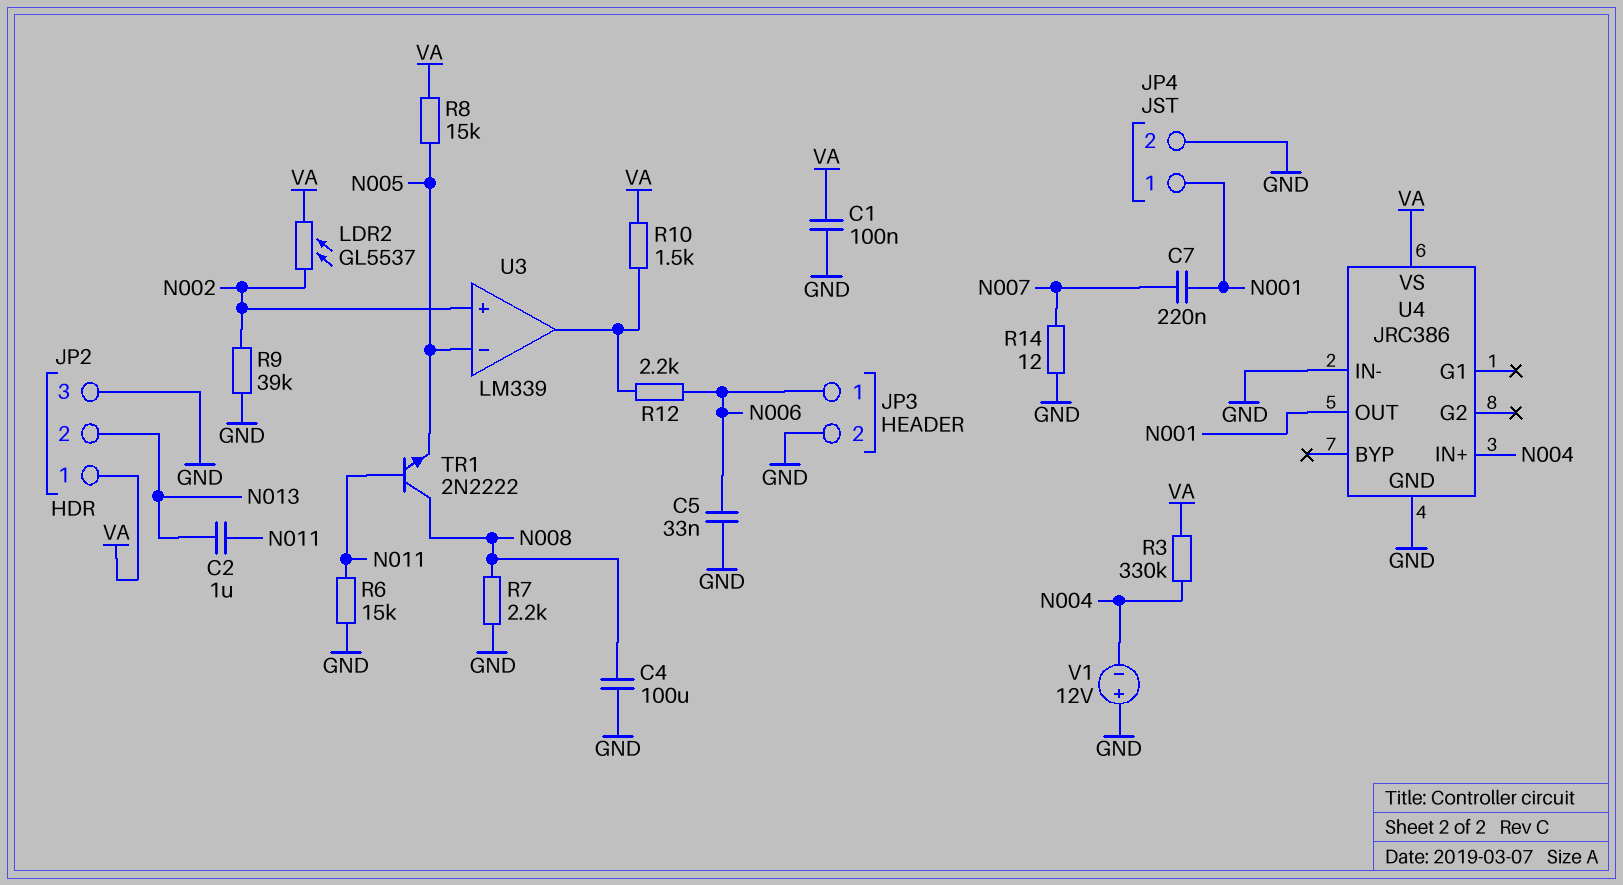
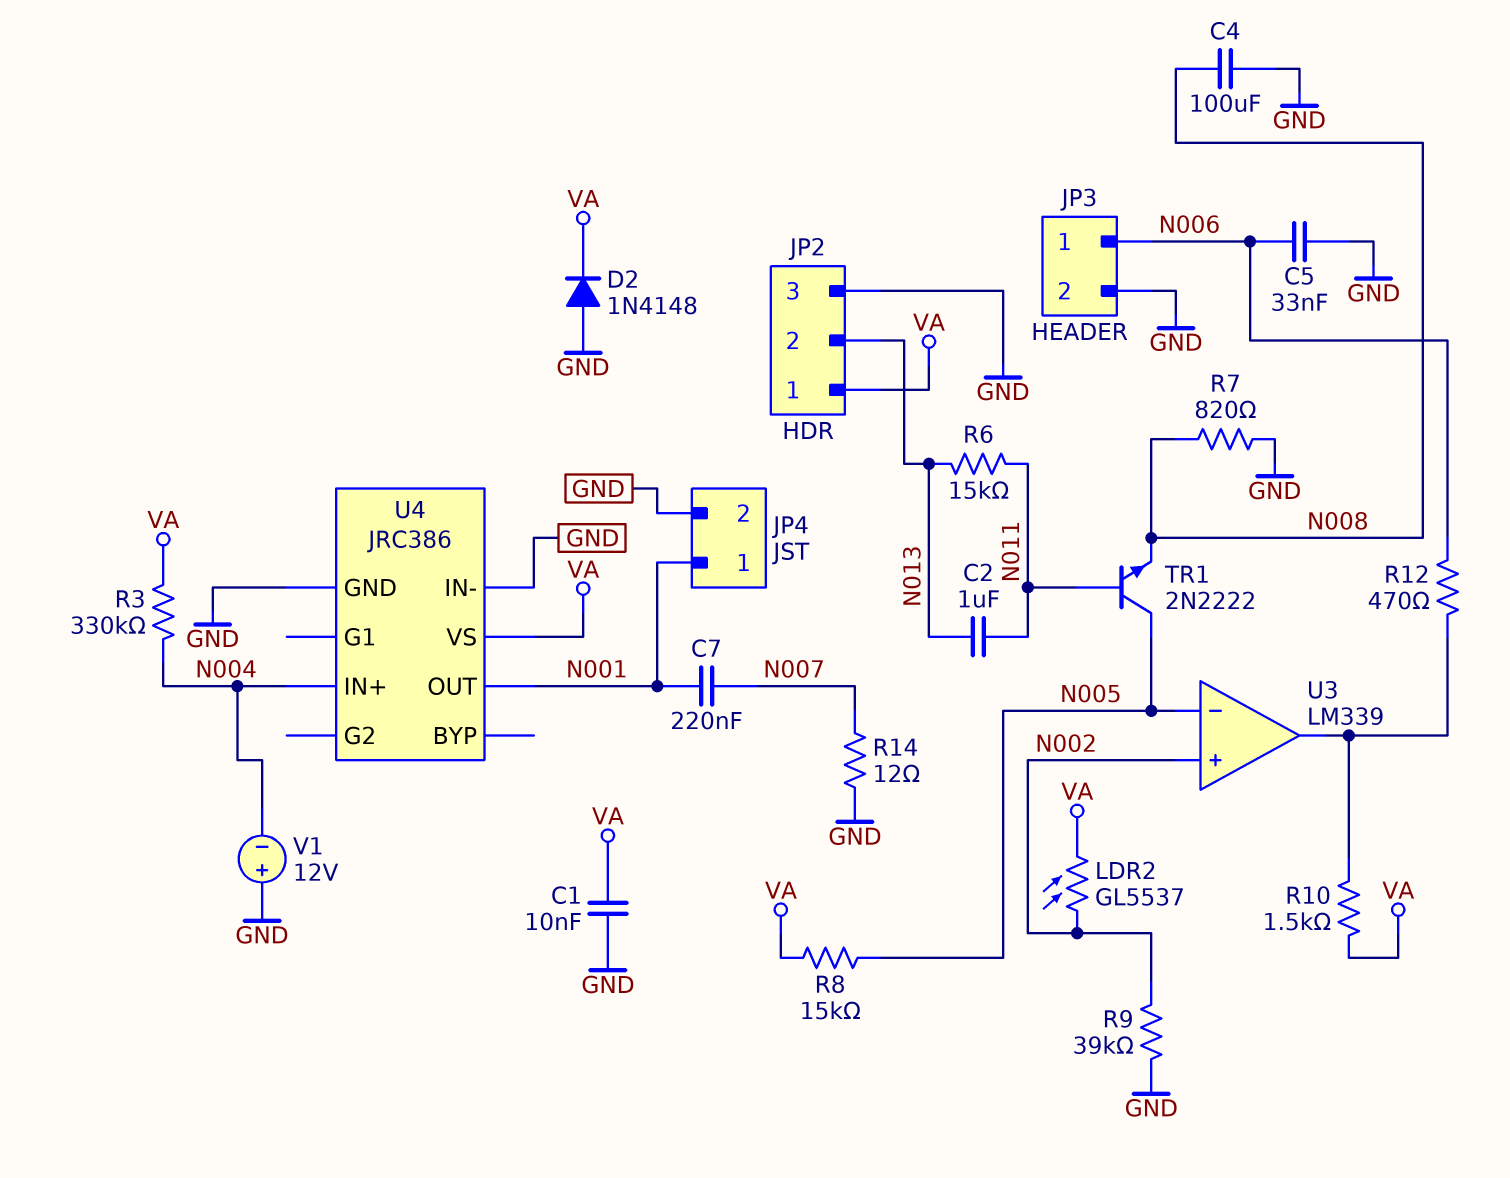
C1: 100nF (GND, VA) -> 10nF (GND, VA)
D2: none -> diode 1N4148 (A GND, K VA)
R6: 15k (GND, N011) -> 15k (N011, N013)
R7: 2.2k (GND, N008) -> 820 (GND, N008)
R12: 2.2k (N006, U3/out) -> 470 (N006, U3/out)
TR1: NPN 2N2222 (B N011, C N008, E N005) -> NPN 2N2222 (B N011, C N005, E N008)

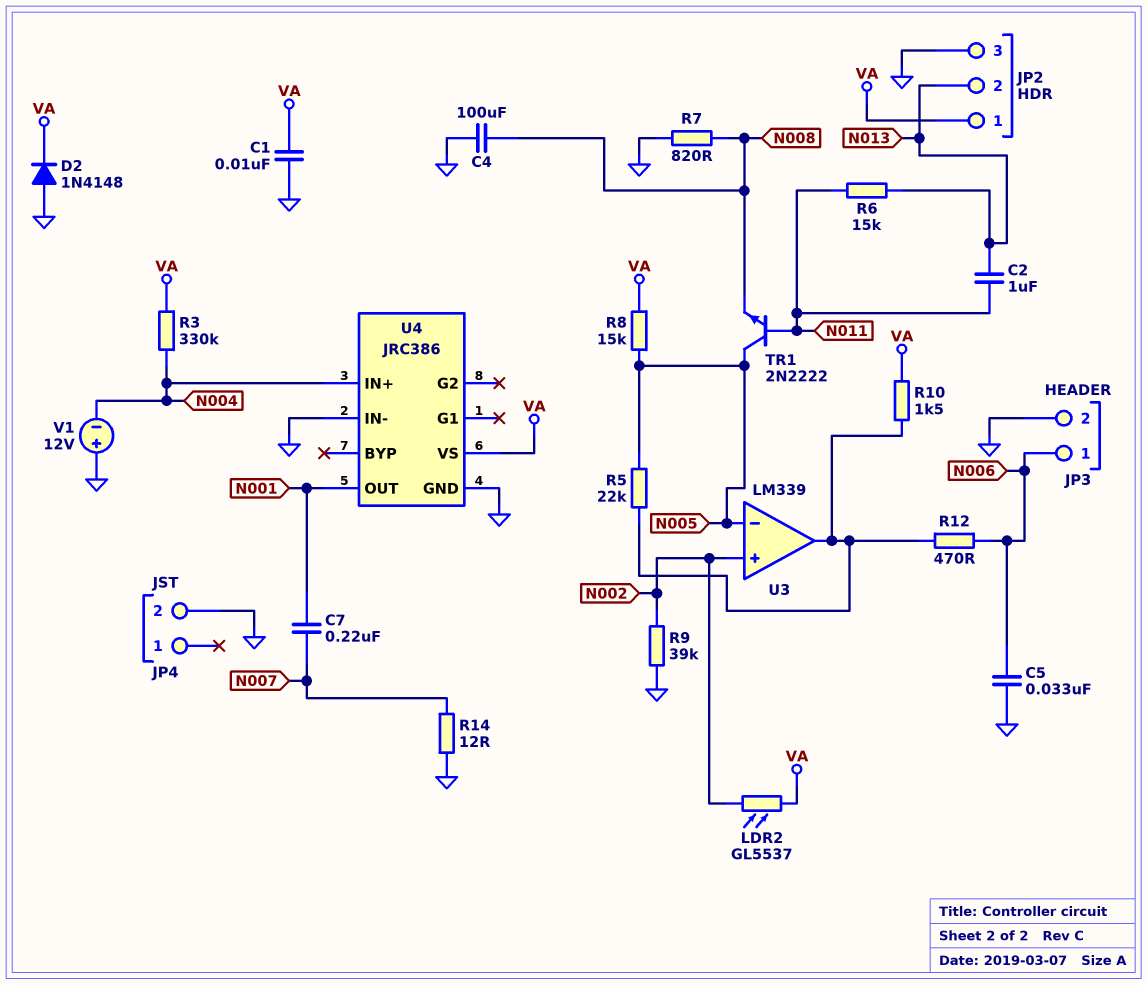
JP4 pin 1: N001 -> none
R5: none -> 22k (N005, U3/out)

